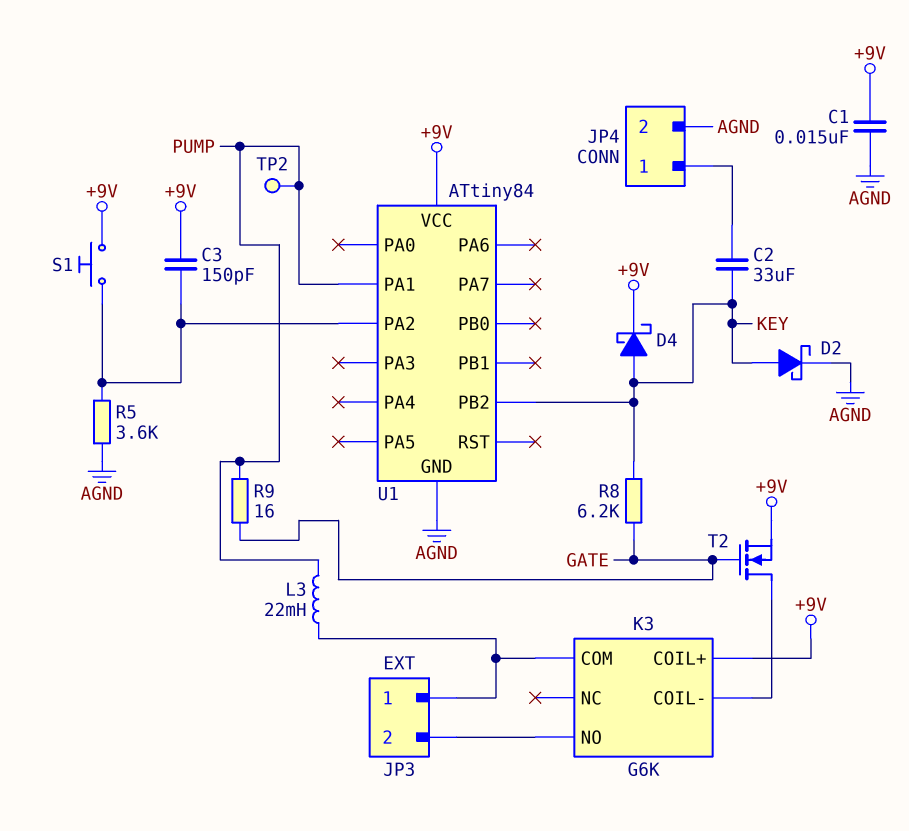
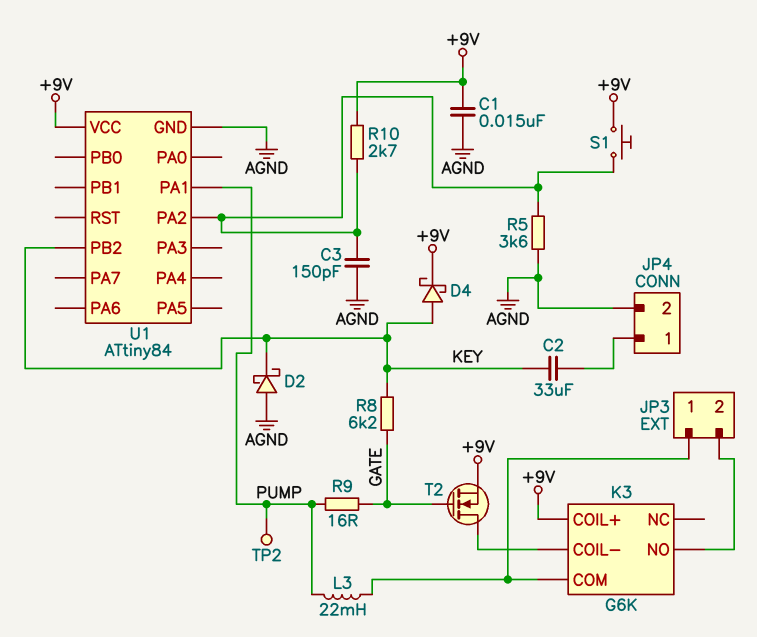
C3: 150pF (+9V, U1/PA2) -> 150pF (AGND, U1/PA2)
D2: schottky (A KEY, K AGND) -> schottky (A AGND, K KEY)
R10: none -> 2.7k (+9V, U1/PA2)

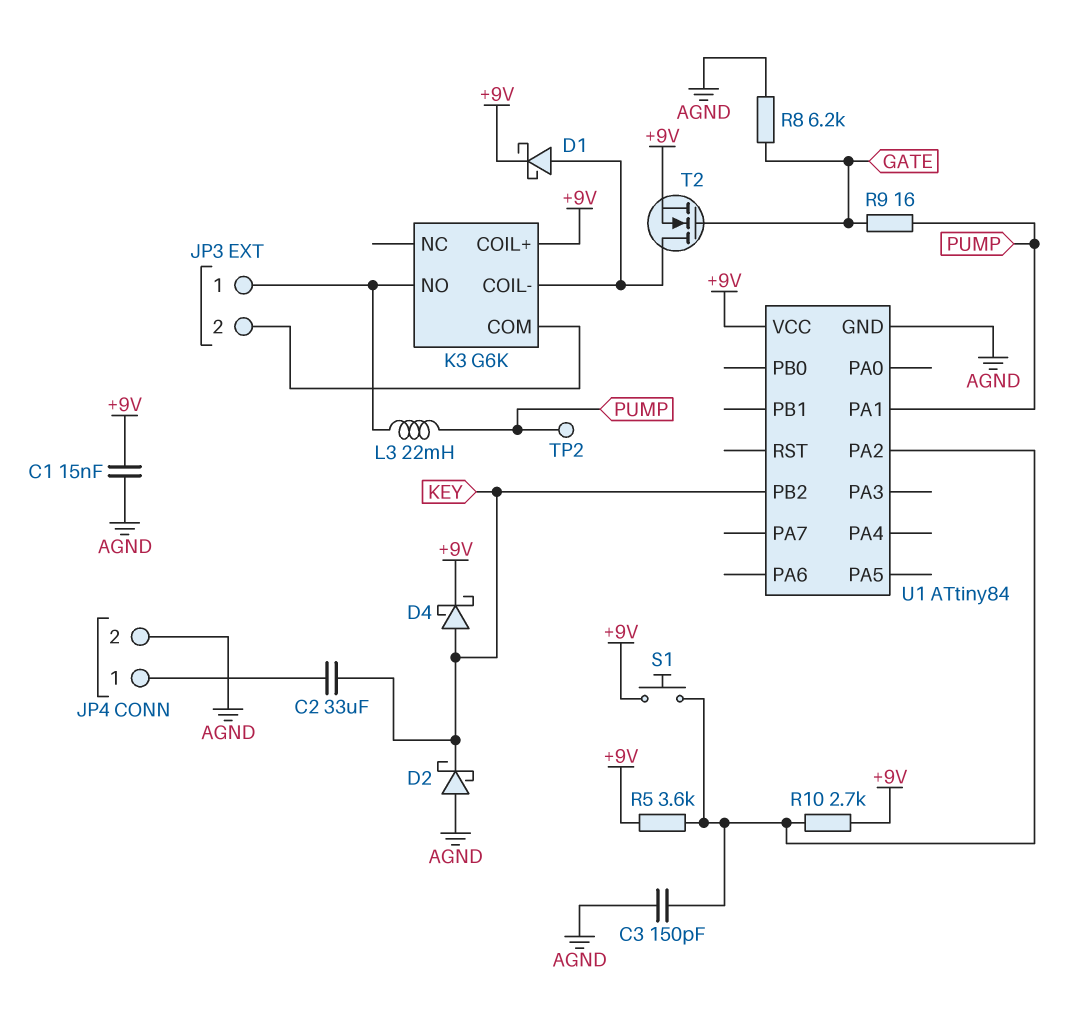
D1: none -> schottky (A K3/COIL-, K +9V)
K3 pin COM: JP3/1 -> JP3/2
K3 pin NO: JP3/2 -> JP3/1
R5: 3.6k (AGND, U1/PA2) -> 3.6k (+9V, U1/PA2)
R8: 6.2k (GATE, KEY) -> 6.2k (AGND, GATE)

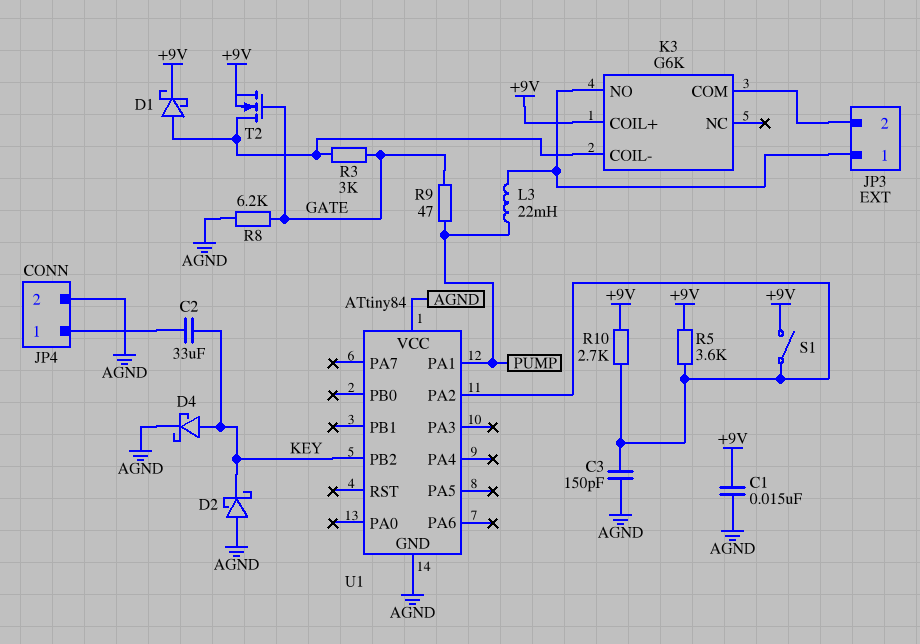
D4: schottky (A KEY, K +9V) -> schottky (A KEY, K AGND)
R3: none -> 3k (GATE, K3/COIL-)
R9: 16 (GATE, PUMP) -> 47 (GATE, PUMP)
S1: button (+9V, U1/PA2) -> switch (+9V, U1/PA2)
TP2: test point (PUMP) -> none
U1 pin VCC: +9V -> AGND

